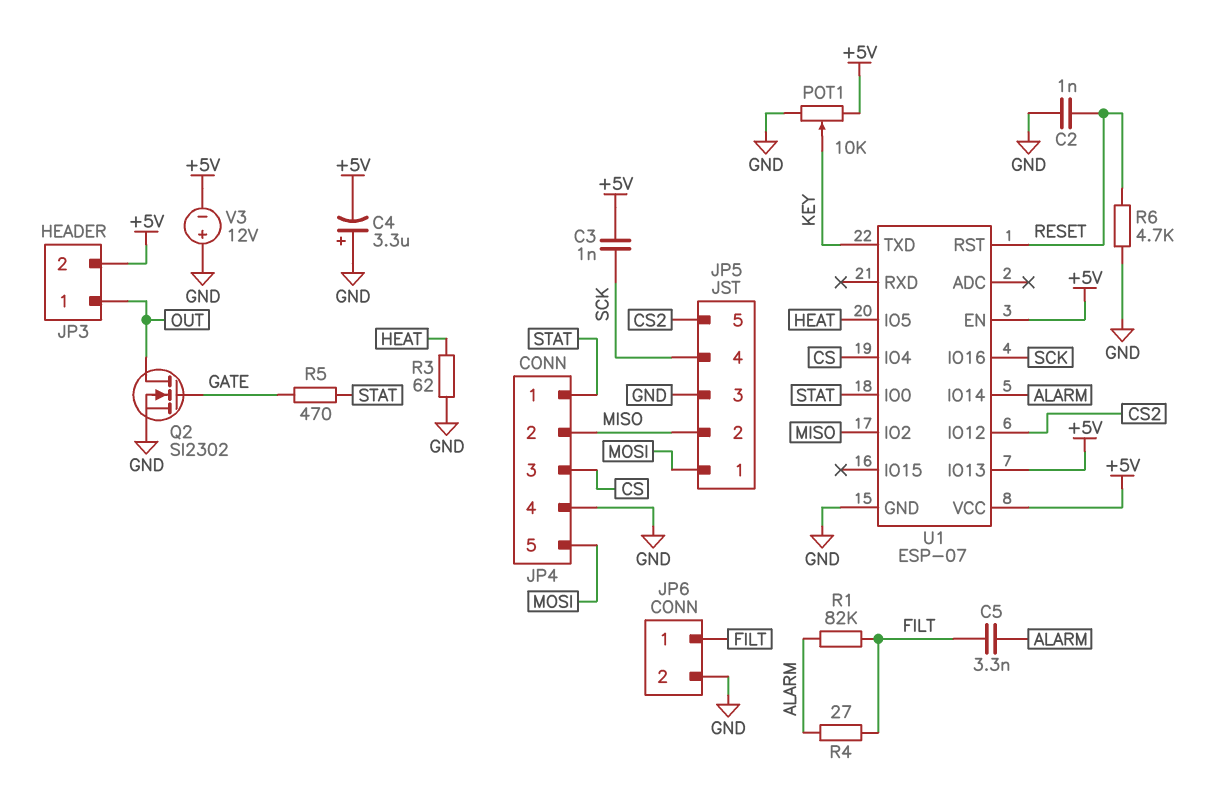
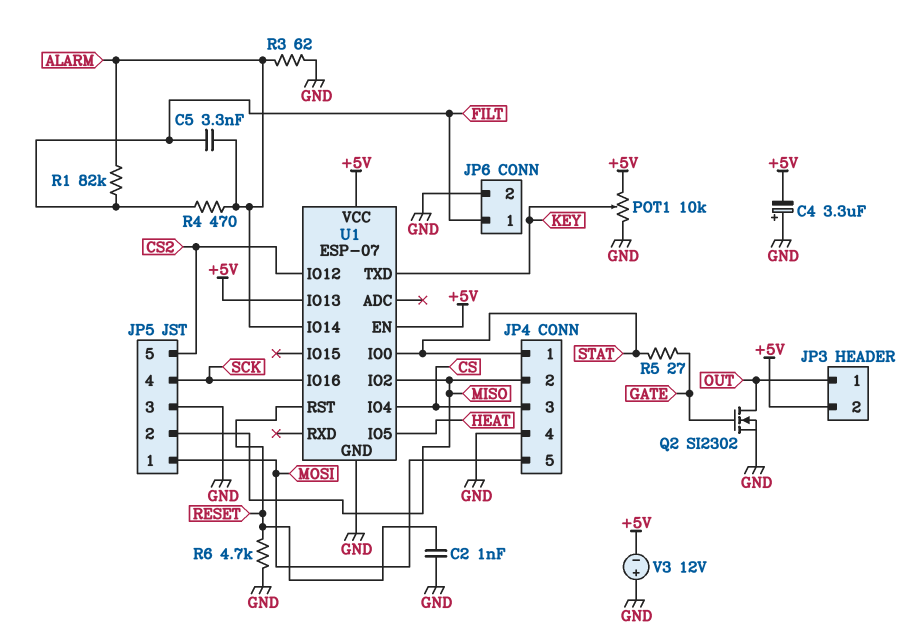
C3: 1nF (+5V, SCK) -> none
R3: 62 (GND, HEAT) -> 62 (ALARM, GND)
R4: 27 (ALARM, FILT) -> 470 (ALARM, FILT)
R5: 470 (GATE, STAT) -> 27 (GATE, STAT)

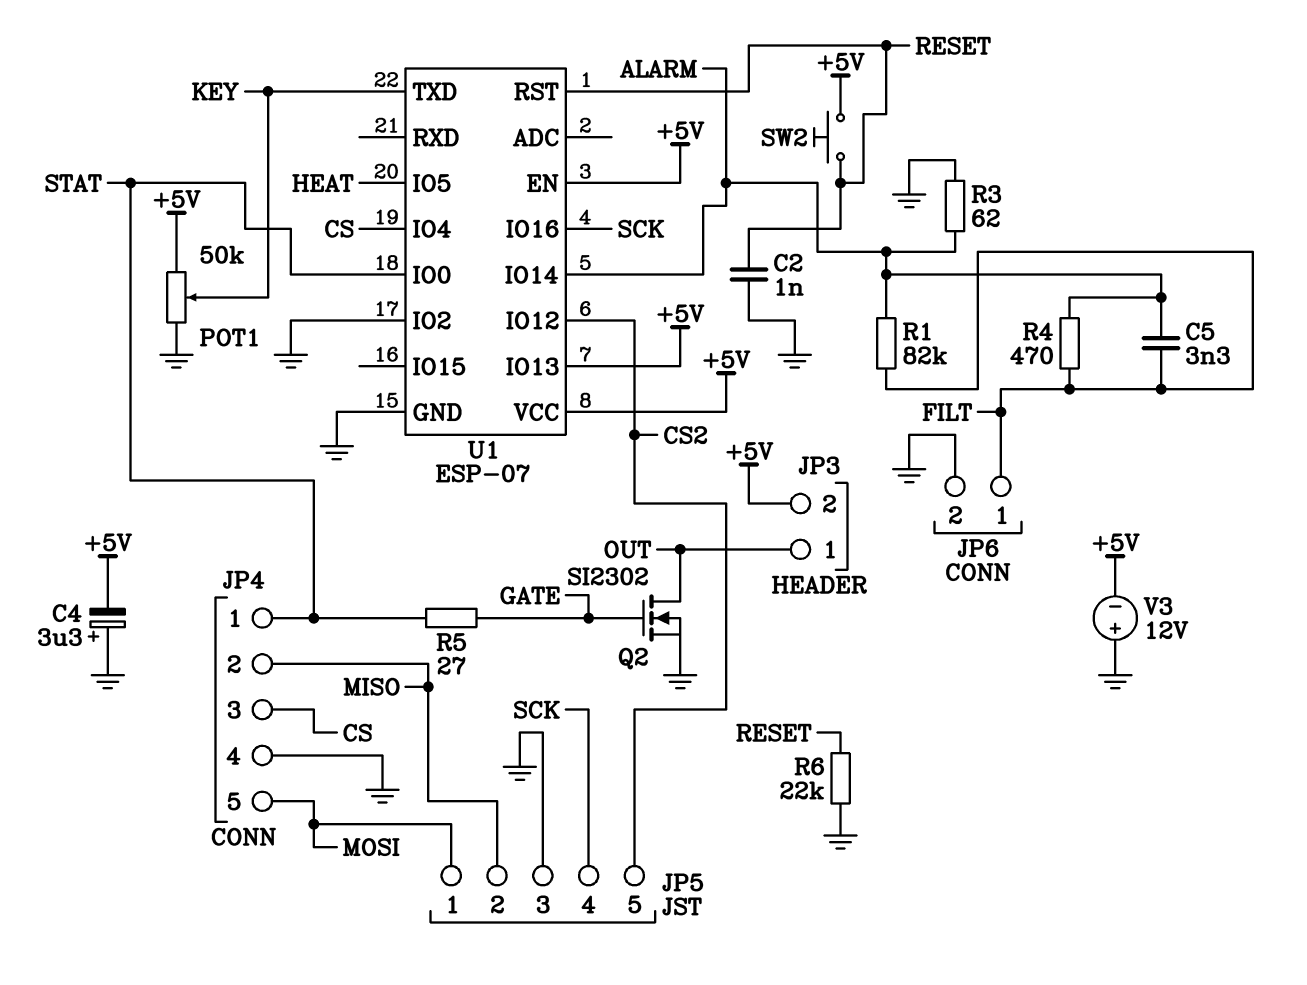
POT1: 10k (+5V, GND, wiper KEY) -> 50k (+5V, GND, wiper KEY)
R6: 4.7k (GND, RESET) -> 22k (GND, RESET)
SW2: none -> button (+5V, RESET)
U1 pin IO2: MISO -> GND

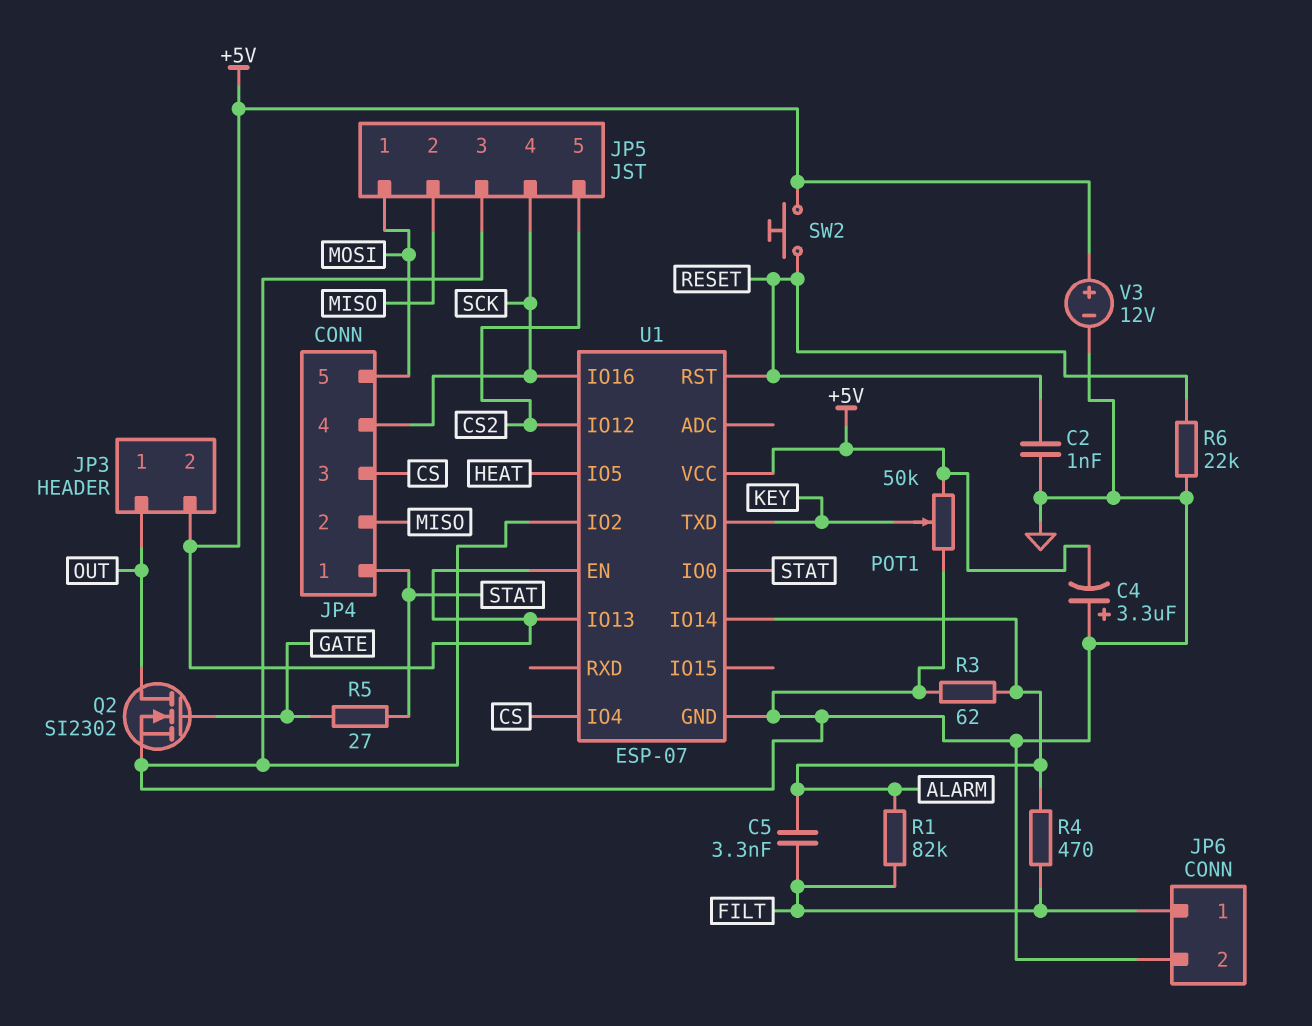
JP4 pin 4: GND -> SCK
V3: 12V (plus GND, minus +5V) -> 12V (plus +5V, minus GND)

